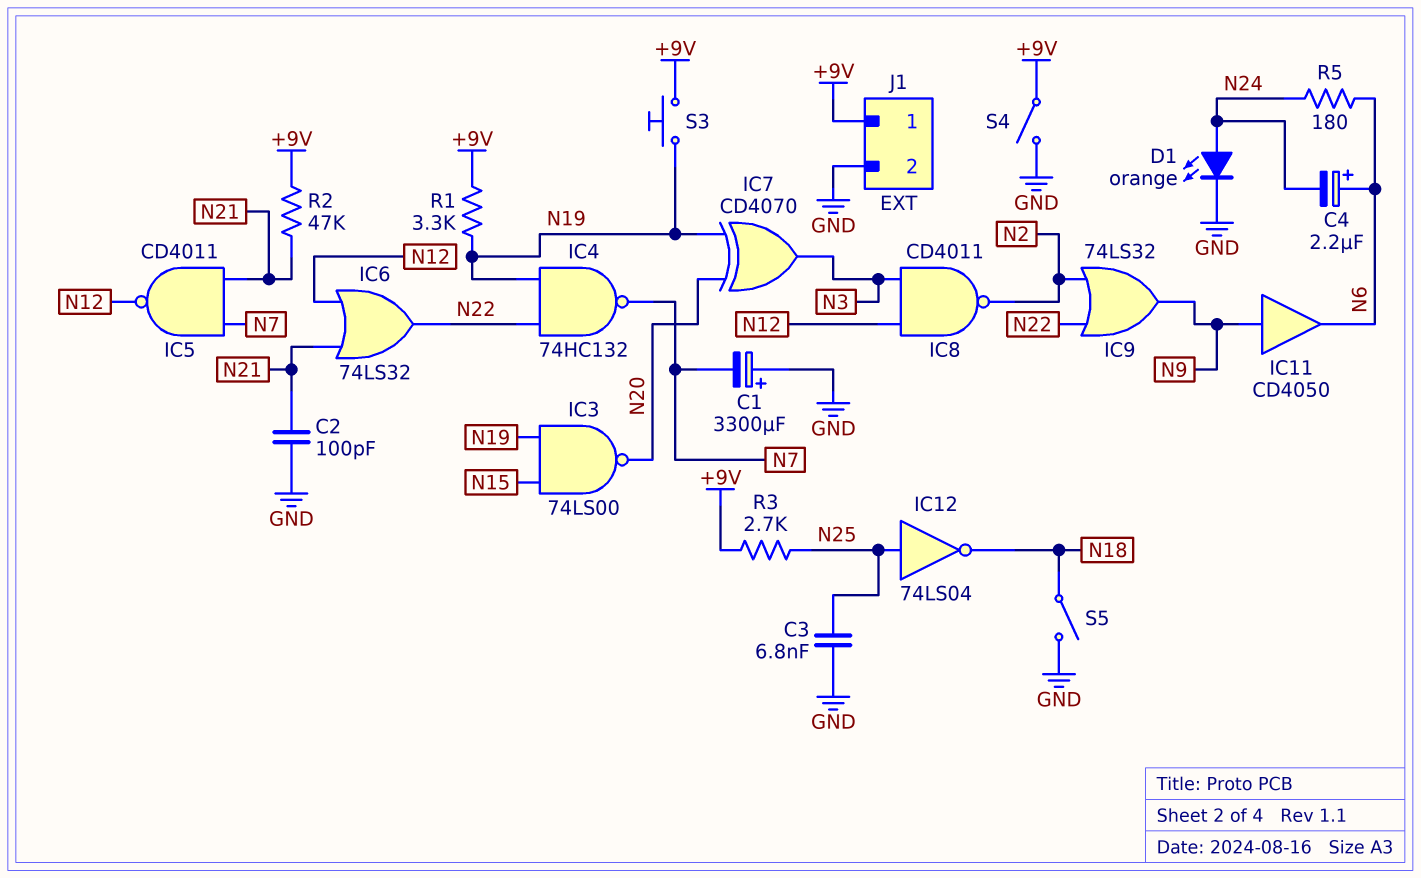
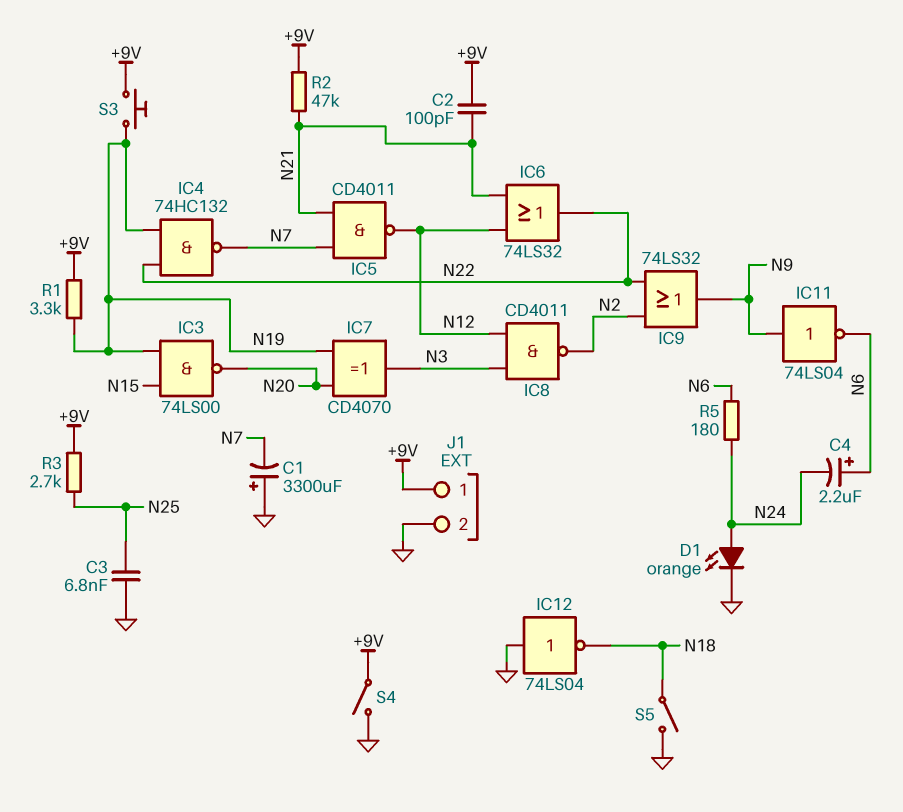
C2: 100pF (GND, N21) -> 100pF (+9V, N21)
IC11: buffer CD4050 (in N9, out N6) -> NOT 74LS04 (in N9, out N6)
IC12: NOT 74LS04 (in N25, out N18) -> NOT 74LS04 (in GND, out N18)

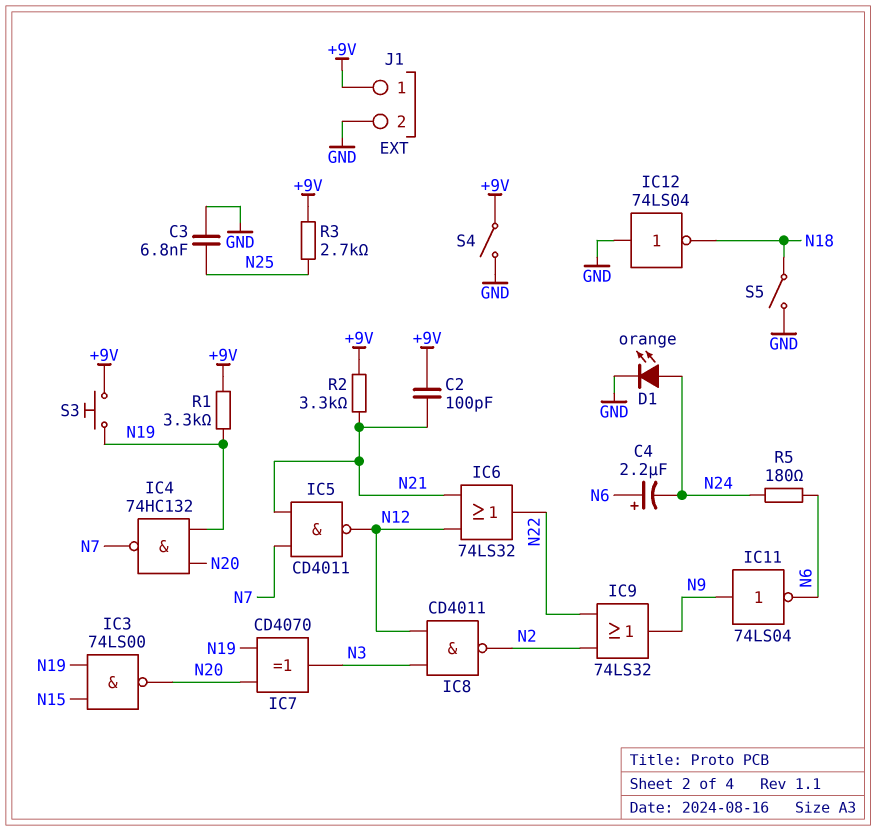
C1: 3300uF (plus GND, minus N7) -> none
IC4: NAND 74HC132 (in N19, in N22, out N7) -> NAND 74HC132 (in N19, in N20, out N7)
R2: 47k (+9V, N21) -> 3.3k (+9V, N21)

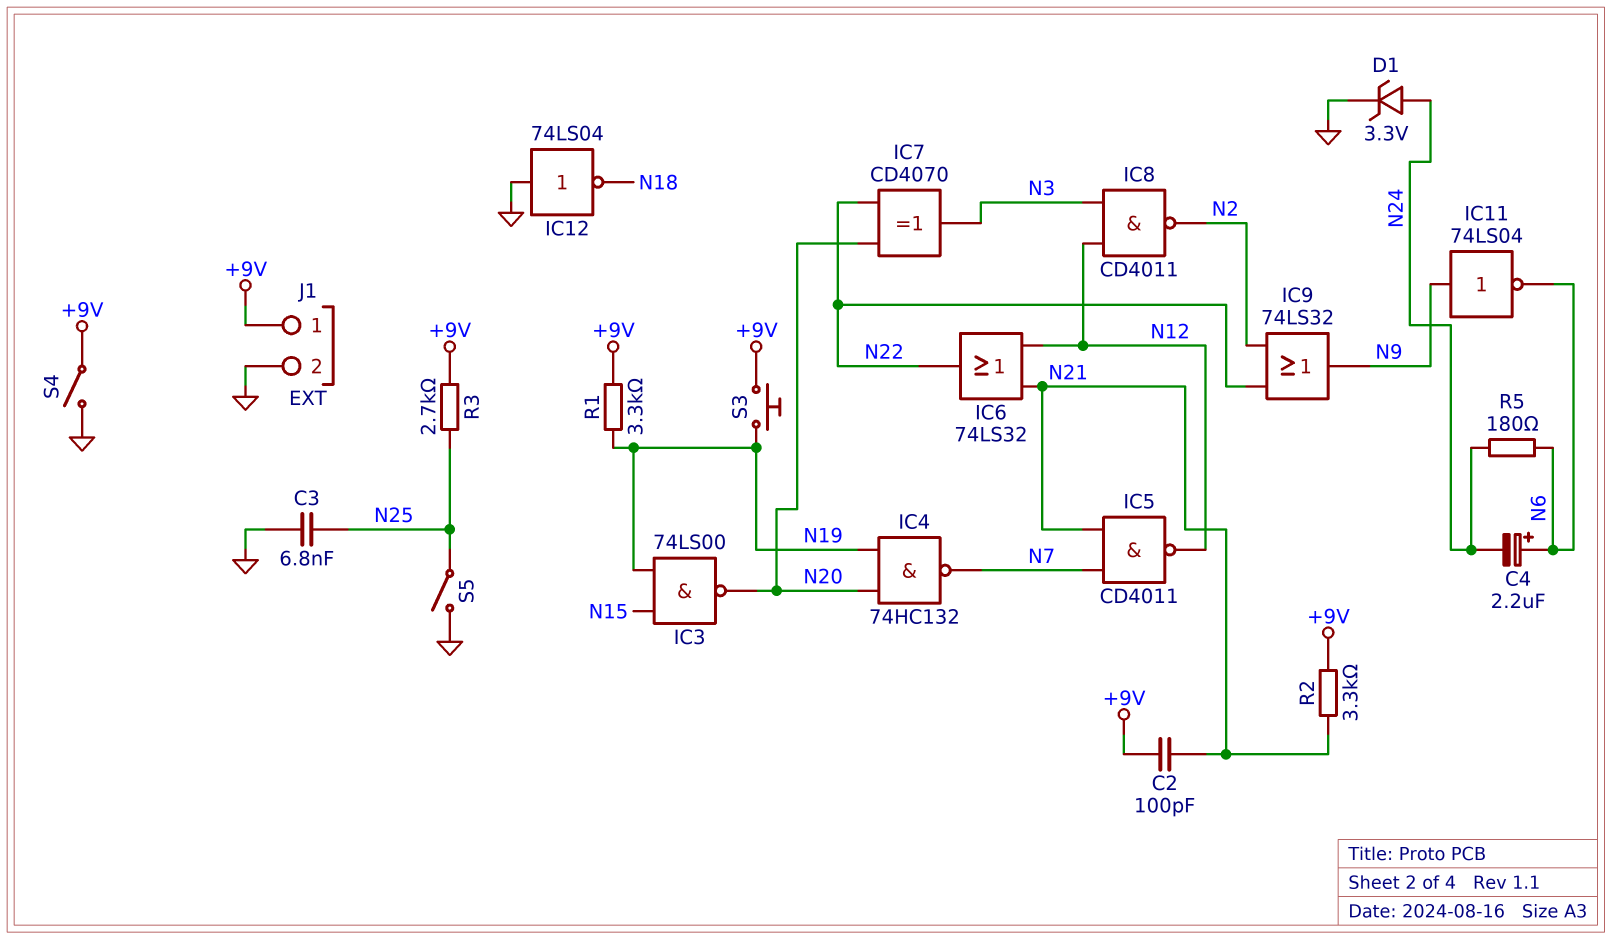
D1: LED orange (A N24, K GND) -> zener 3.3V (A N24, K GND)
IC7: XOR CD4070 (in N19, in N20, out N3) -> XOR CD4070 (in N20, in N22, out N3)
S5: switch (GND, N18) -> switch (GND, N25)

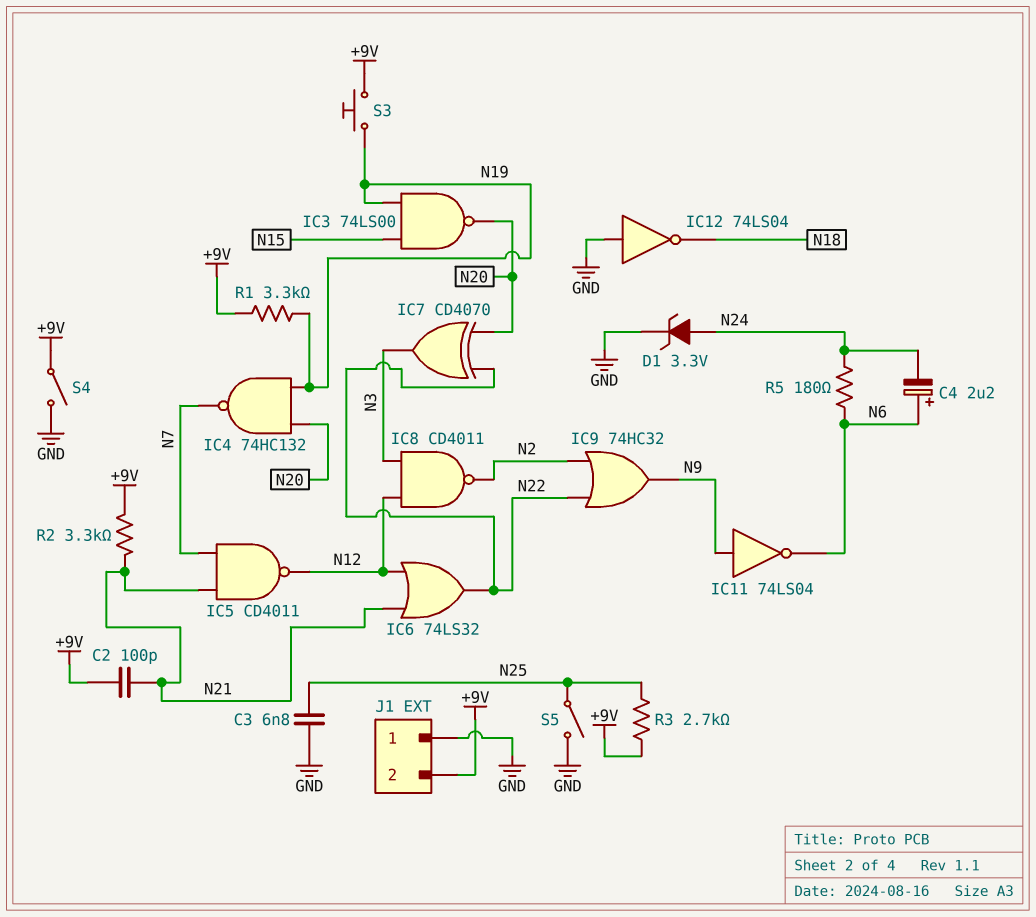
IC9: OR 74LS32 (in N2, in N22, out N9) -> OR 74HC32 (in N2, in N22, out N9)
J1 pin 1: +9V -> GND
J1 pin 2: GND -> +9V

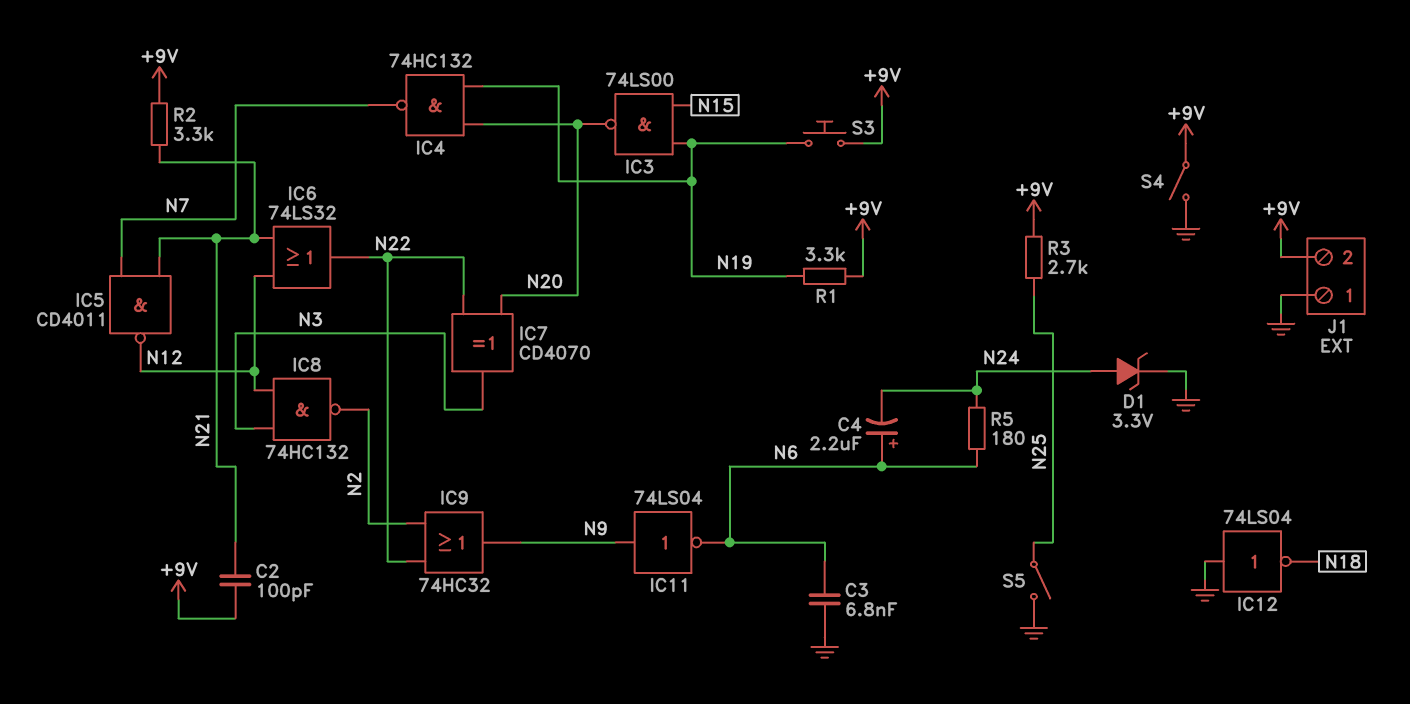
C3: 6.8nF (GND, N25) -> 6.8nF (GND, N6)
IC8: NAND CD4011 (in N3, in N12, out N2) -> NAND 74HC132 (in N3, in N12, out N2)

